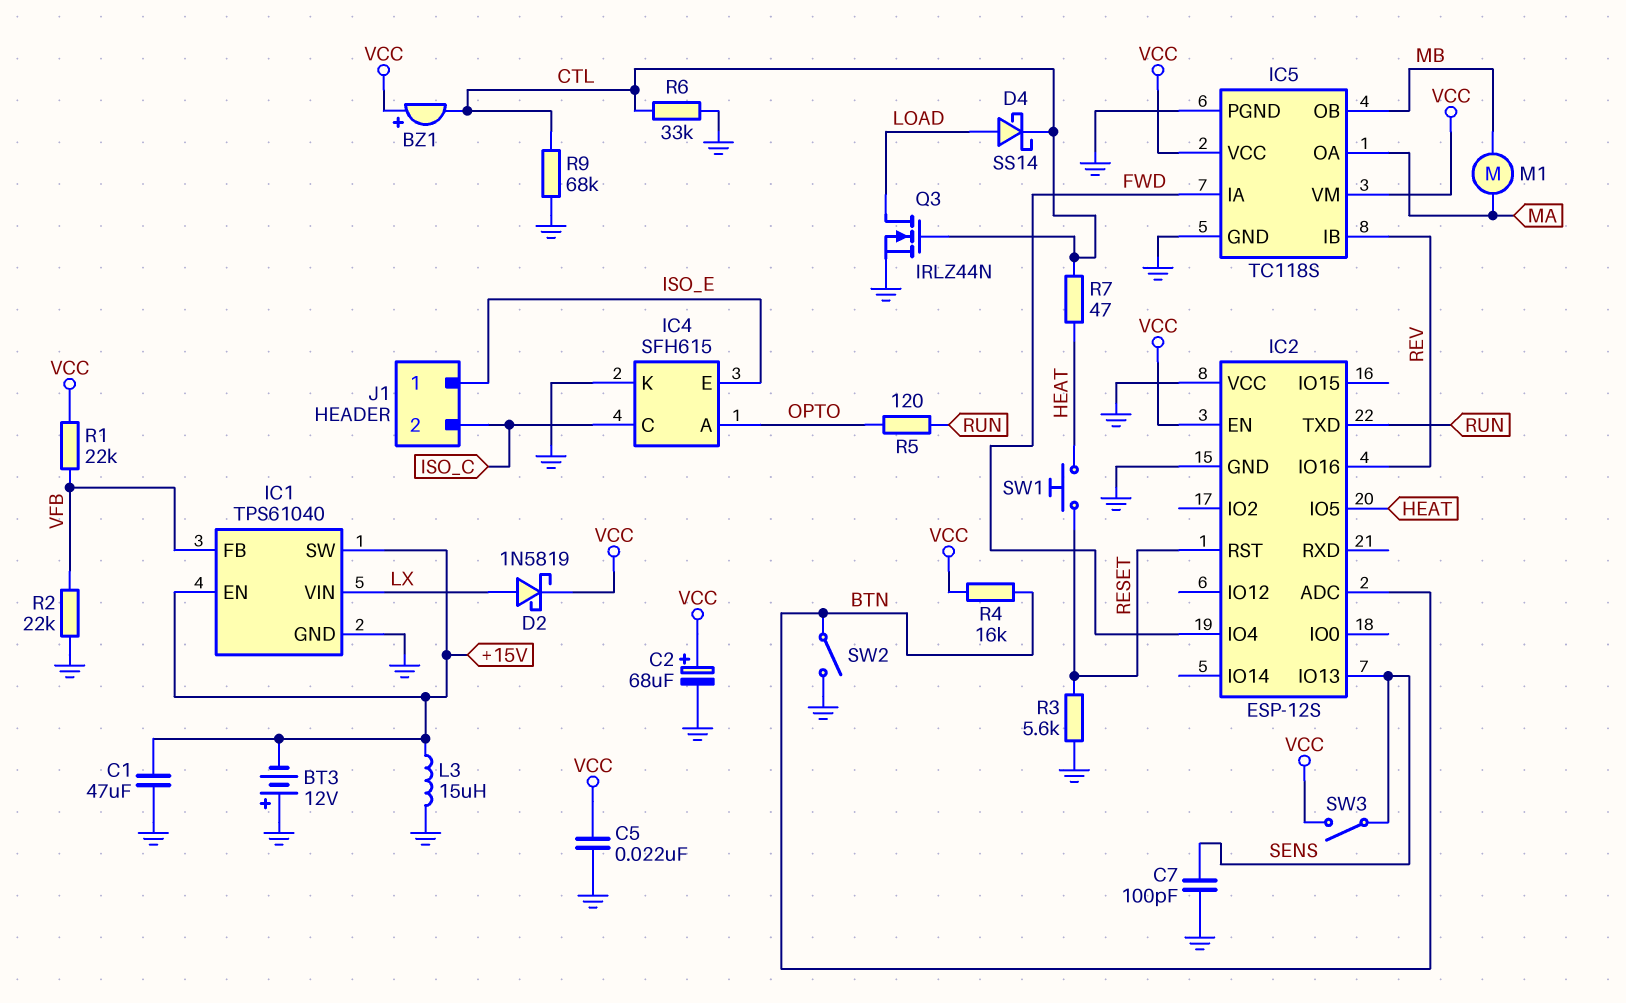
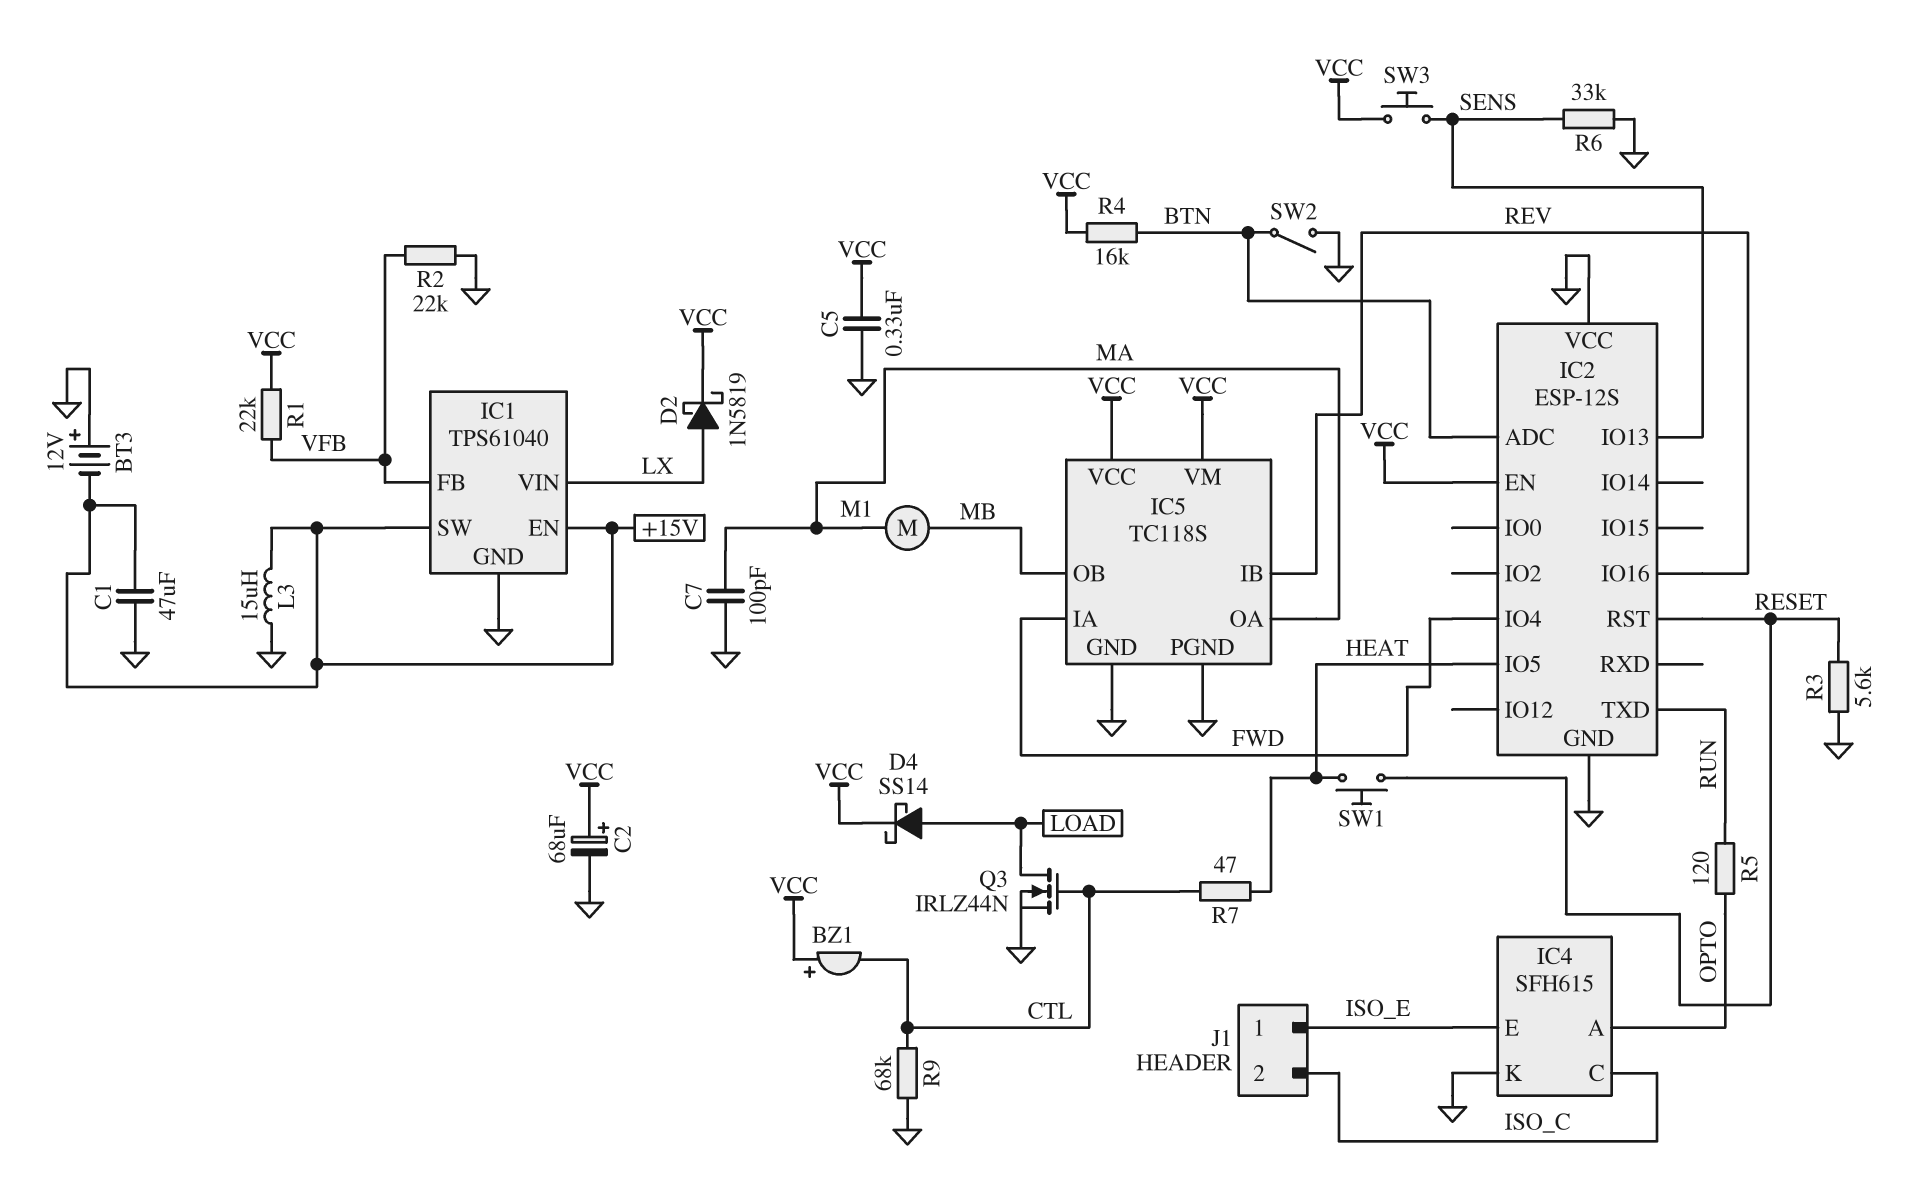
C5: 22nF (GND, VCC) -> 330nF (GND, VCC)
C7: 100pF (GND, SENS) -> 100pF (GND, MA)
D4: schottky SS14 (A LOAD, K CTL) -> schottky SS14 (A LOAD, K VCC)
R6: 33k (CTL, GND) -> 33k (GND, SENS)
SW3: switch (SENS, VCC) -> button (SENS, VCC)

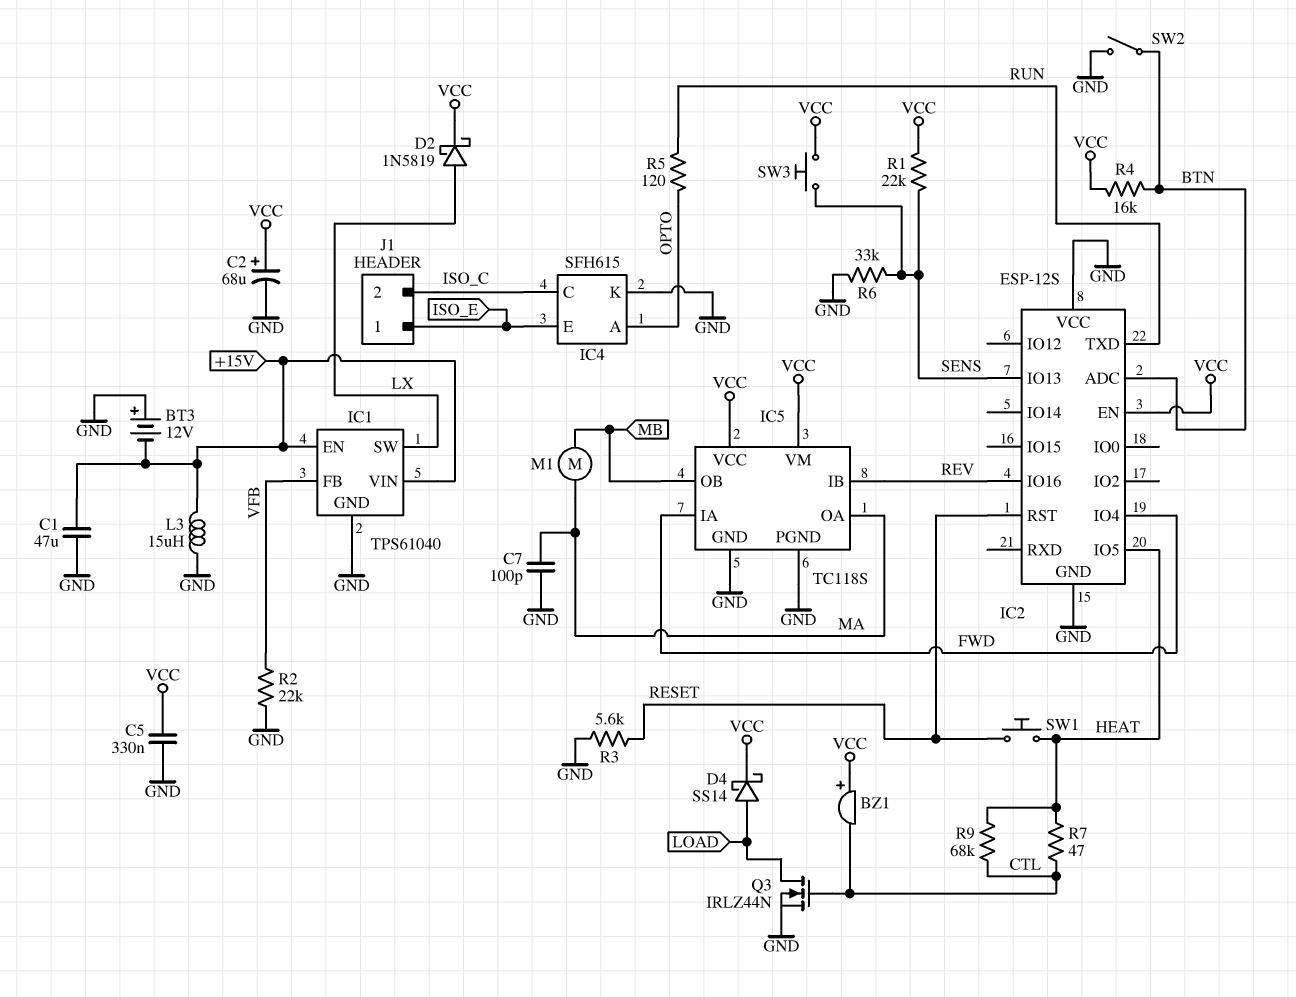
IC1 pin SW: +15V -> LX
IC1 pin VIN: LX -> +15V
R1: 22k (VCC, VFB) -> 22k (SENS, VCC)
R9: 68k (CTL, GND) -> 68k (CTL, HEAT)

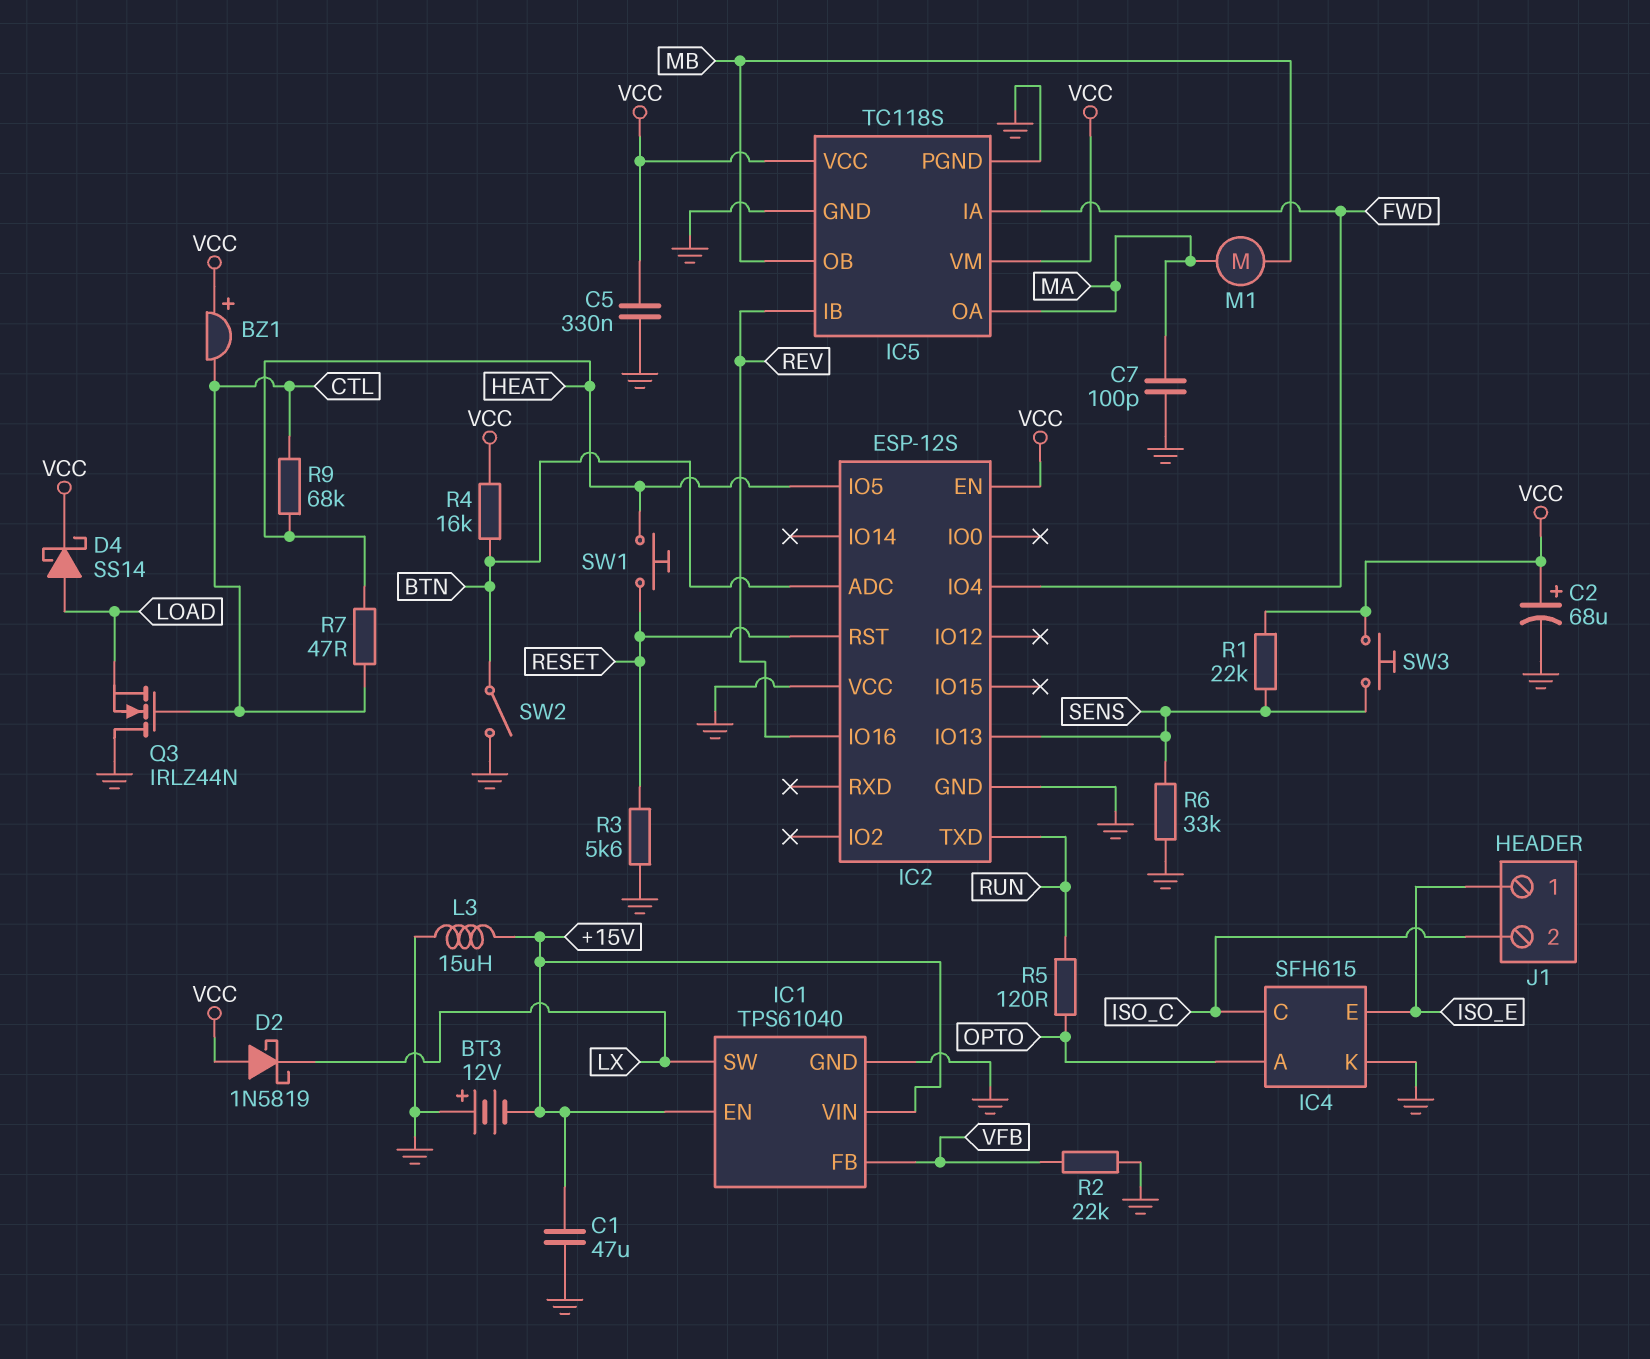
D2: schottky 1N5819 (A LX, K VCC) -> schottky 1N5819 (A VCC, K LX)
Q3: NMOS IRLZ44N (G CTL, D LOAD, S GND) -> NMOS IRLZ44N (G CTL, D GND, S LOAD)

